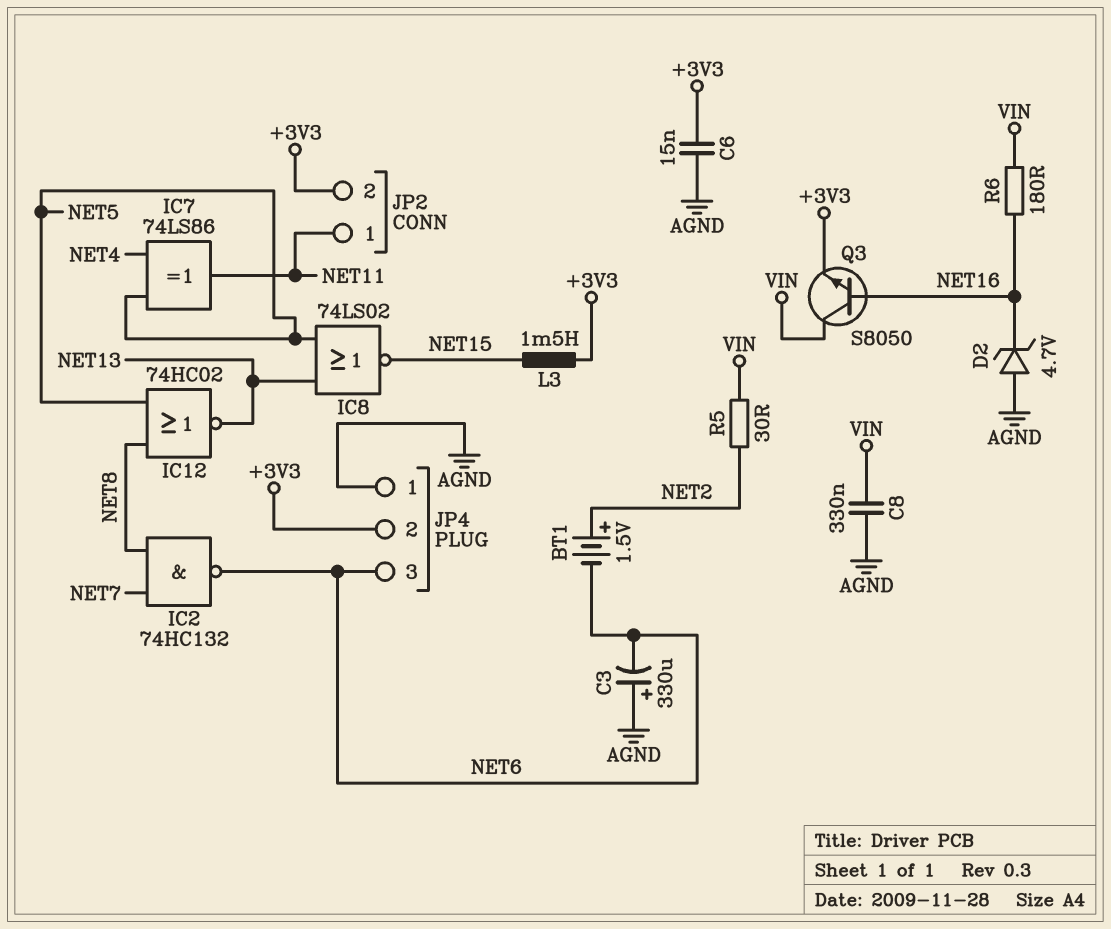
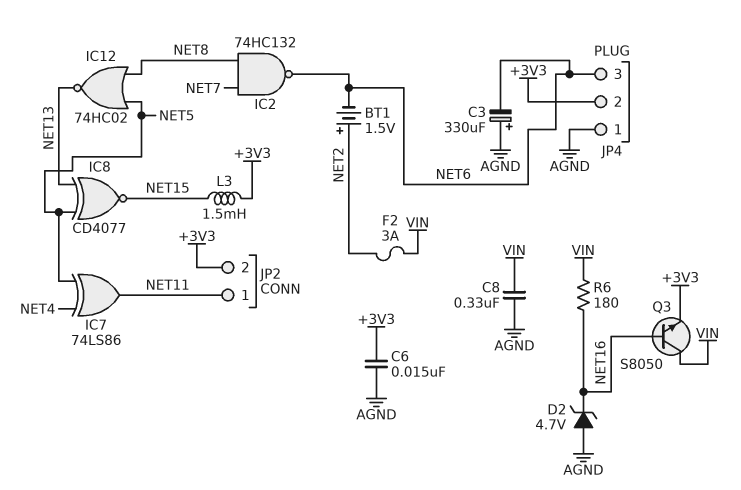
F2: none -> 3A (NET2, VIN)
IC8: NOR 74LS02 (in NET5, in NET13, out NET15) -> XNOR CD4077 (in NET5, in NET13, out NET15)
R5: 30 (NET2, VIN) -> none

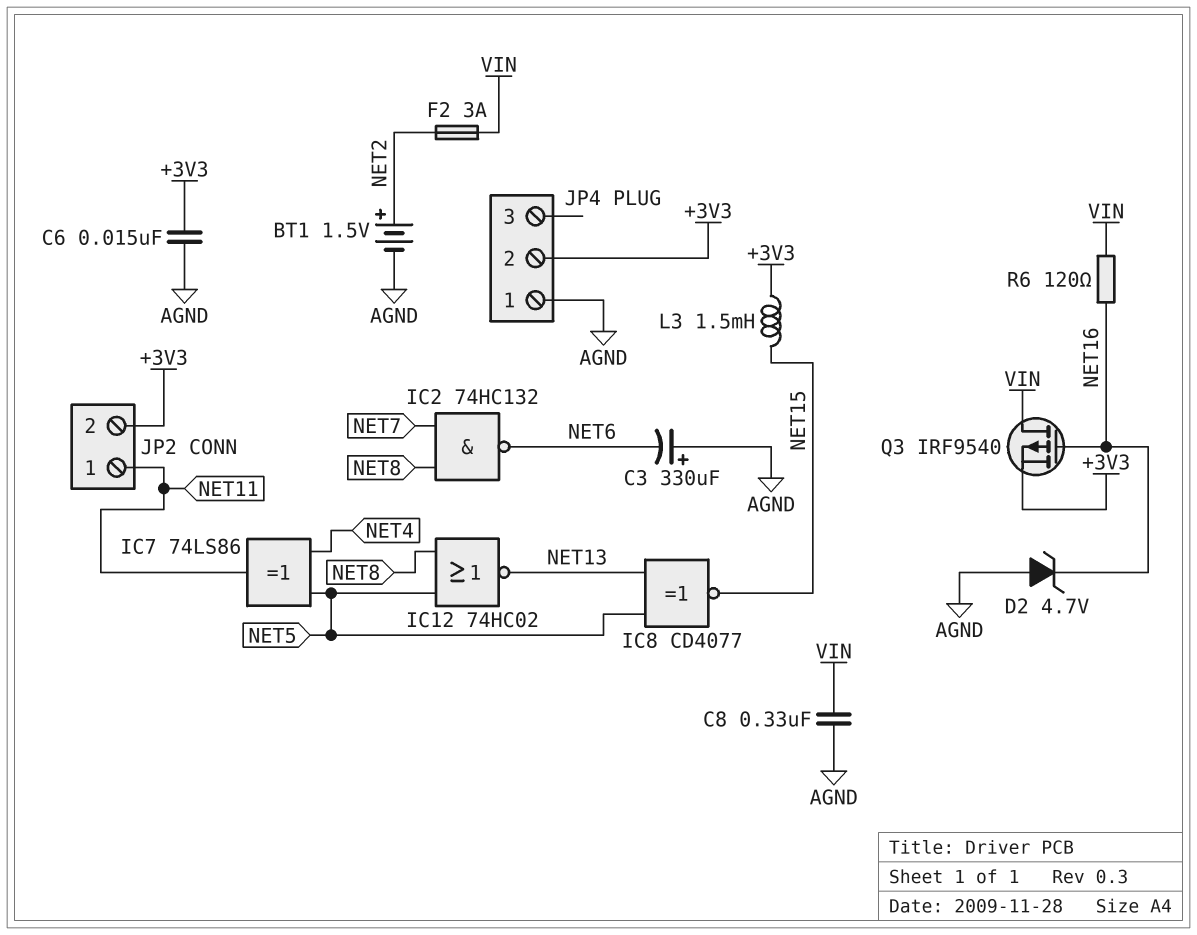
BT1: 1.5V (plus NET2, minus NET6) -> 1.5V (plus NET2, minus AGND)
JP4 pin 3: NET6 -> none
Q3: NPN S8050 (B NET16, C VIN, E +3V3) -> PMOS IRF9540 (G NET16, D VIN, S +3V3)
R6: 180 (NET16, VIN) -> 120 (NET16, VIN)

